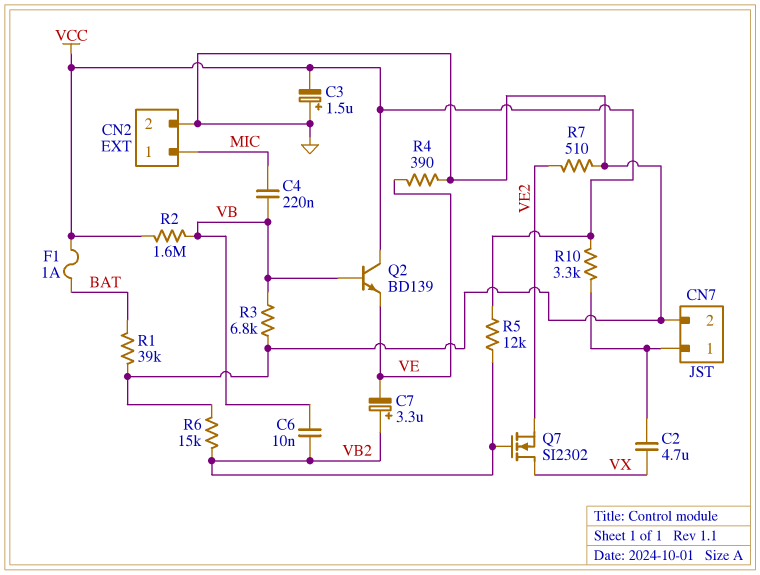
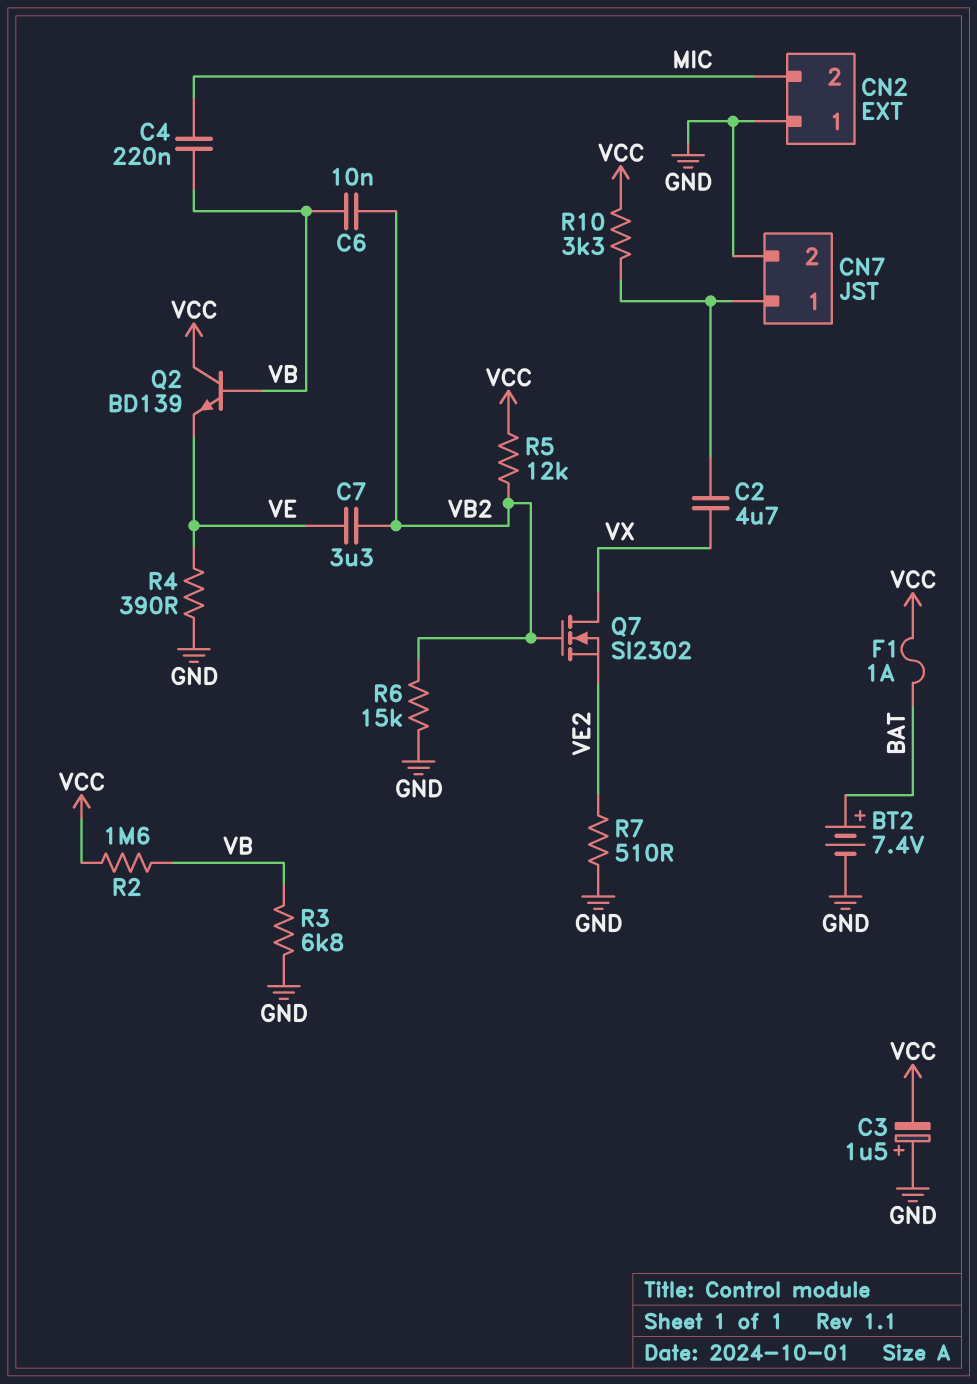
BT2: none -> 7.4V (plus BAT, minus GND)
C7: 3.3uF (plus VB2, minus VE) -> 3.3uF (VB2, VE)
CN2 pin 1: MIC -> GND
CN2 pin 2: GND -> MIC
R1: 39k (BAT, GND) -> none

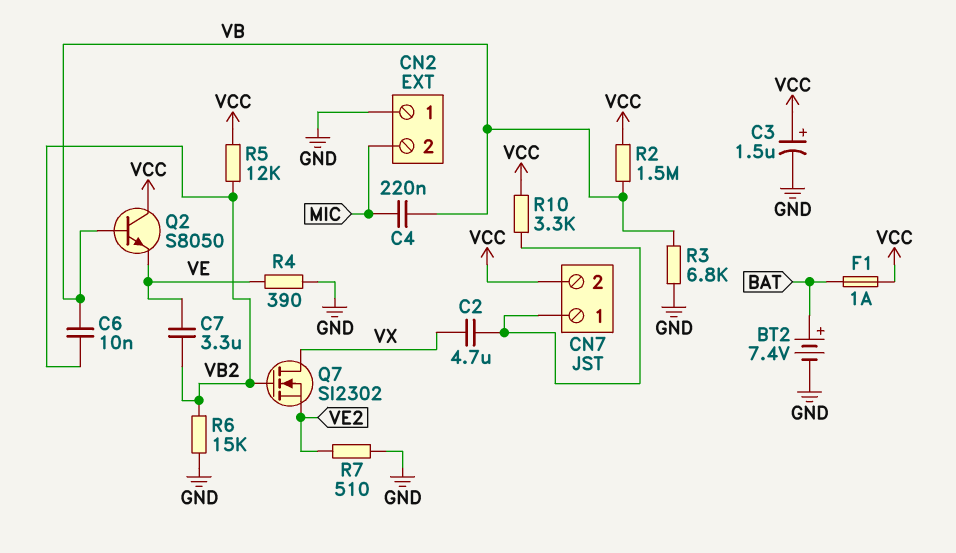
C3: 1.5uF (plus GND, minus VCC) -> 1.5uF (plus VCC, minus GND)
CN7 pin 2: GND -> VCC
Q2: NPN BD139 (B VB, C VCC, E VE) -> NPN S8050 (B VB, C VCC, E VE)
R2: 1.6M (VB, VCC) -> 1.5M (VB, VCC)

